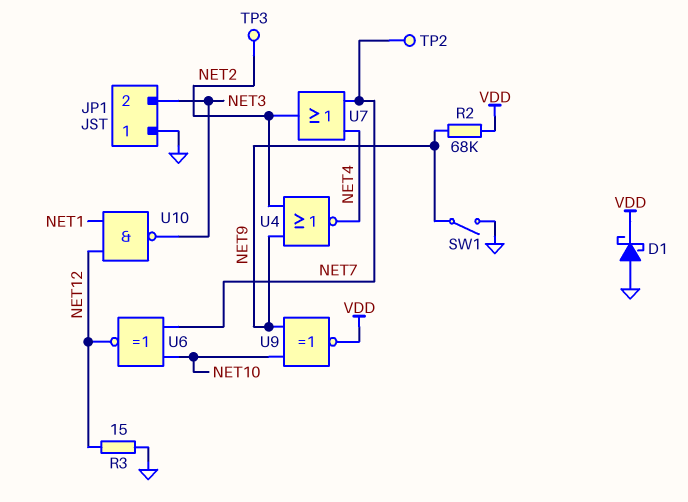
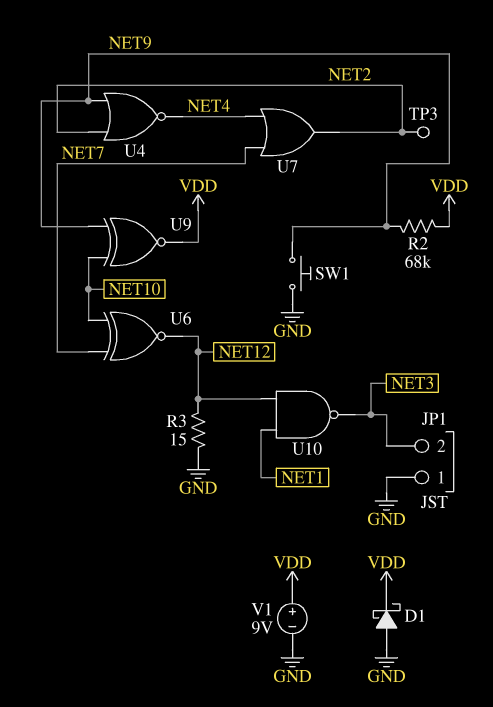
SW1: switch (GND, NET9) -> button (GND, NET9)
TP2: test point (NET7) -> none
V1: none -> 9V (plus VDD, minus GND)

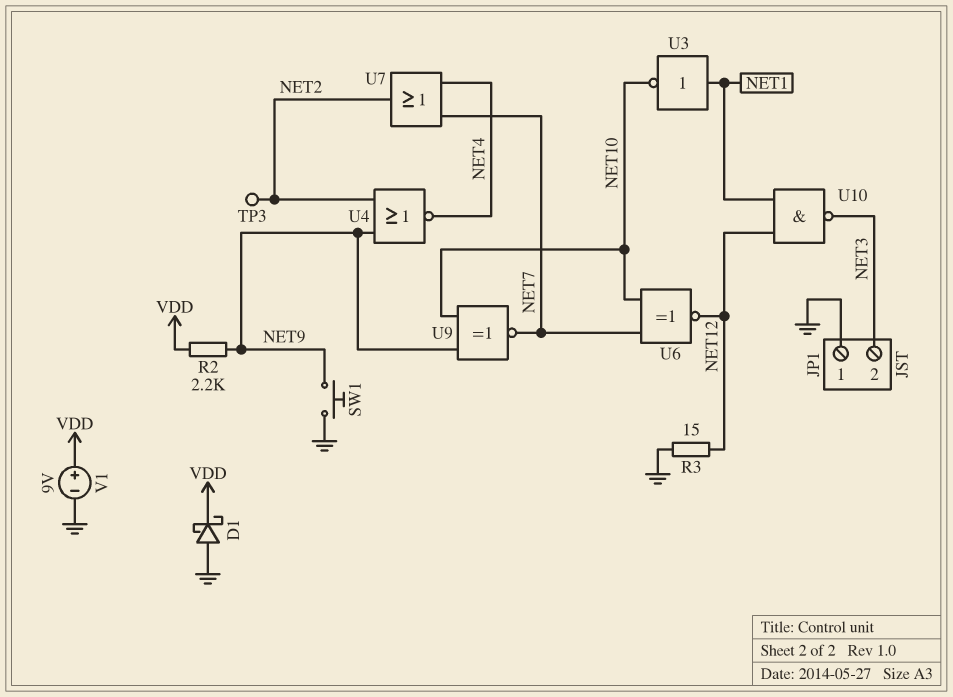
R2: 68k (NET9, VDD) -> 2.2k (NET9, VDD)
U3: none -> NOT (in NET1, out NET10)
U9: XNOR (in NET9, in NET10, out VDD) -> XNOR (in NET9, in NET10, out NET7)

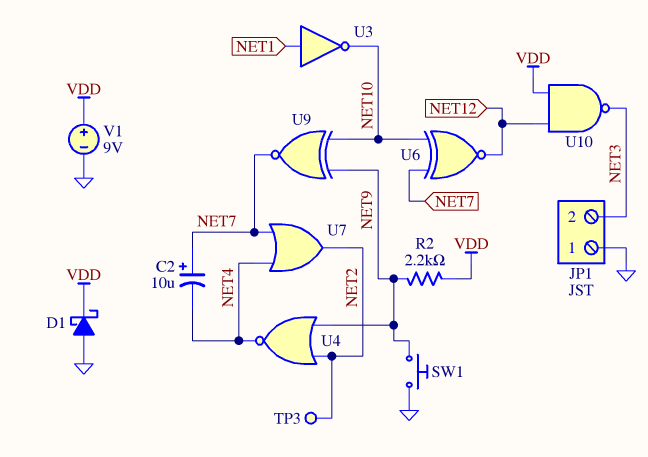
C2: none -> 10uF (plus NET7, minus NET4)
R3: 15 (GND, NET12) -> none
U10: NAND (in NET1, in NET12, out NET3) -> NAND (in NET12, in VDD, out NET3)

